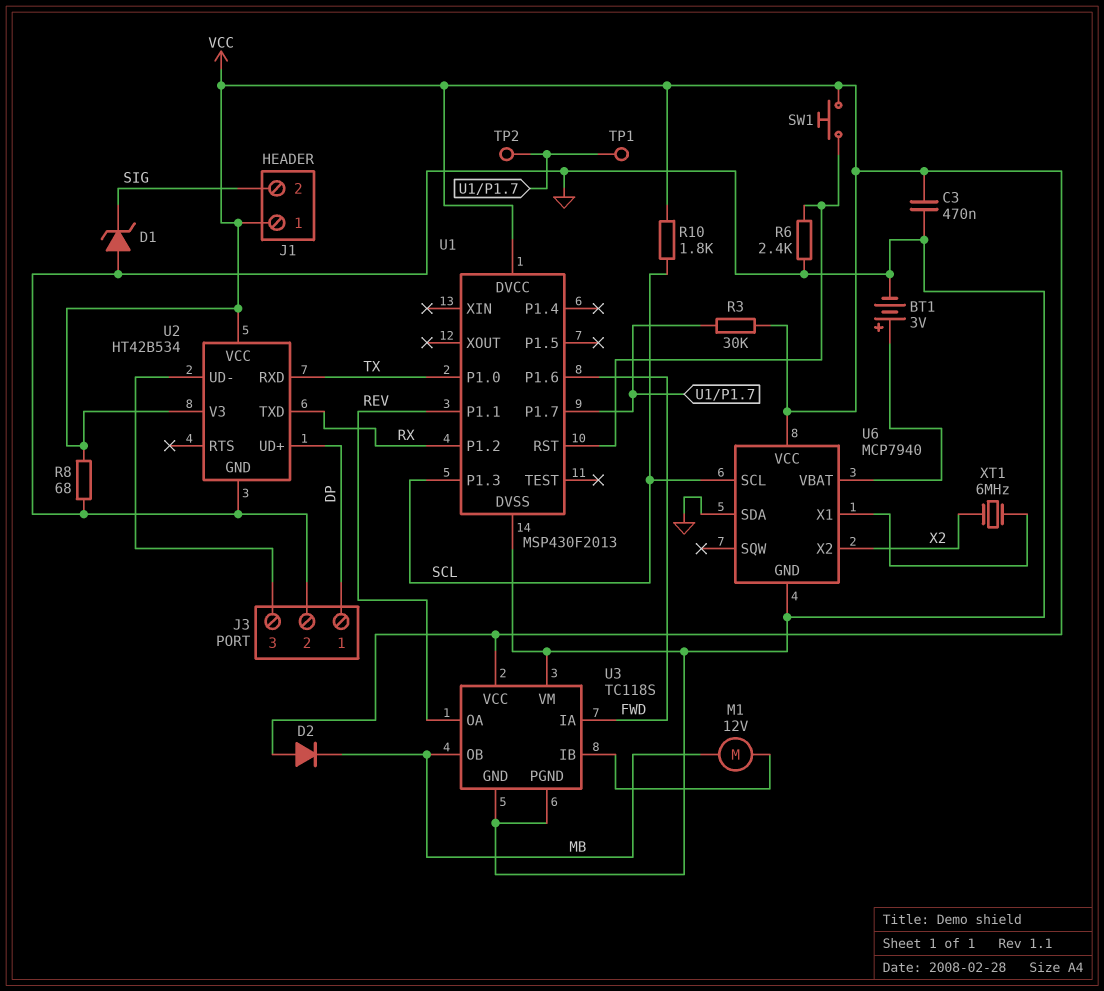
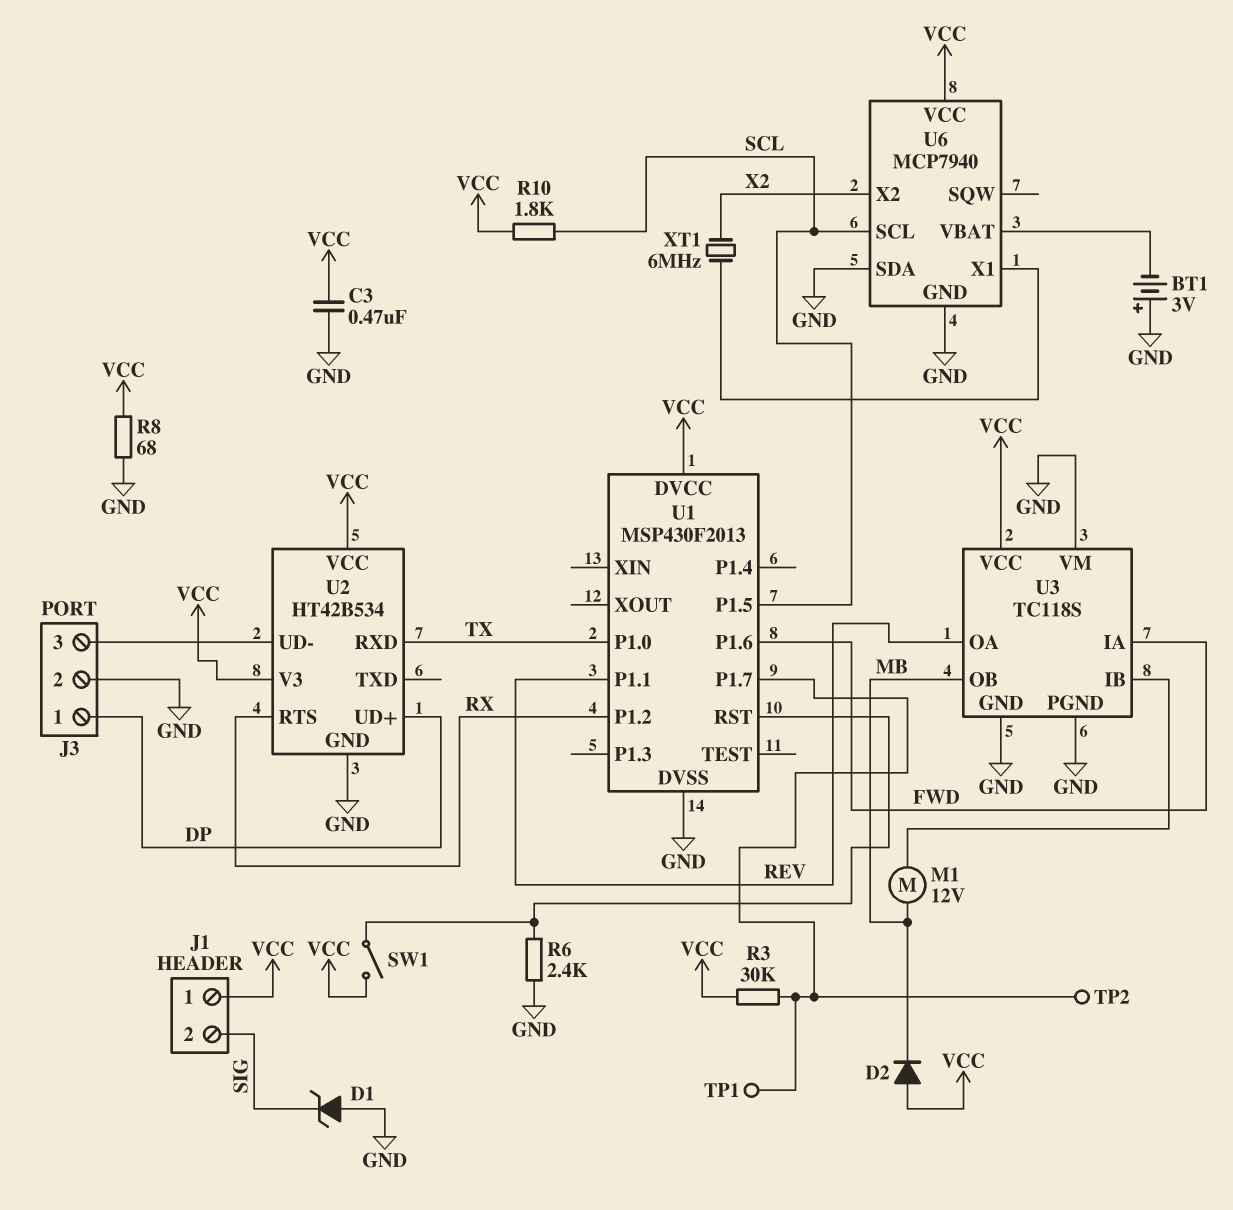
BT1: 3V (plus U6/VBAT, minus GND) -> 3V (plus GND, minus U6/VBAT)
SW1: button (U1/RST, VCC) -> switch (U1/RST, VCC)
U1 pin P1.3: SCL -> none
U1 pin P1.5: none -> SCL
U2 pin RTS: none -> RX
U2 pin TXD: RX -> none

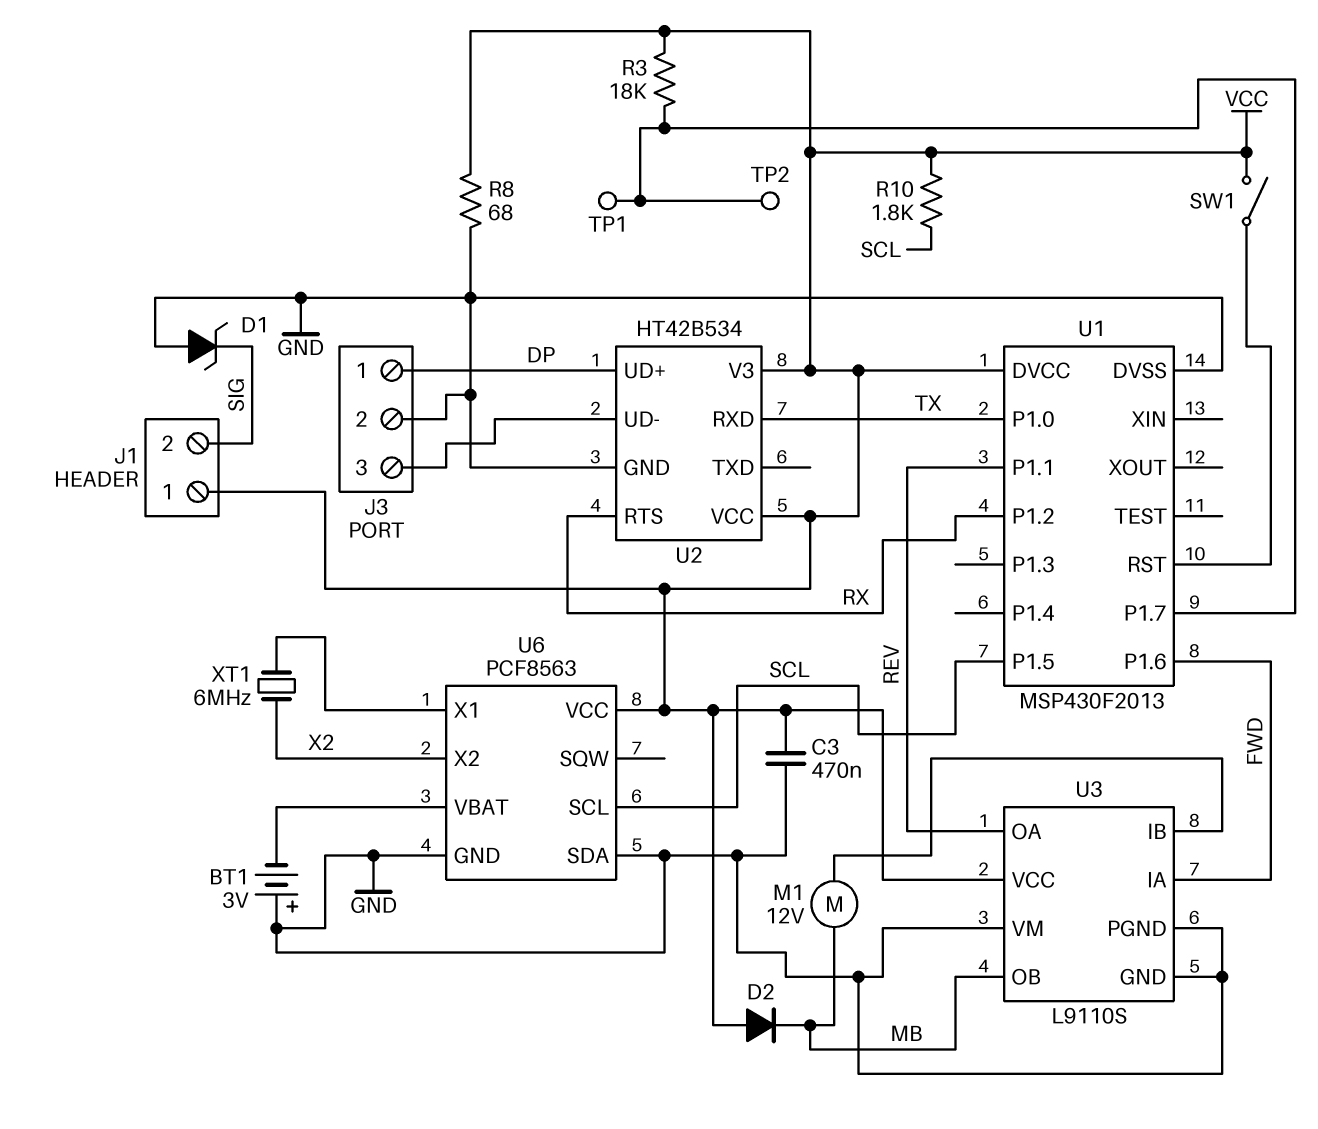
R3: 30k (U1/P1.7, VCC) -> 18k (U1/P1.7, VCC)
R6: 2.4k (GND, U1/RST) -> none
U3: TC118S -> L9110S
U6: MCP7940 -> PCF8563

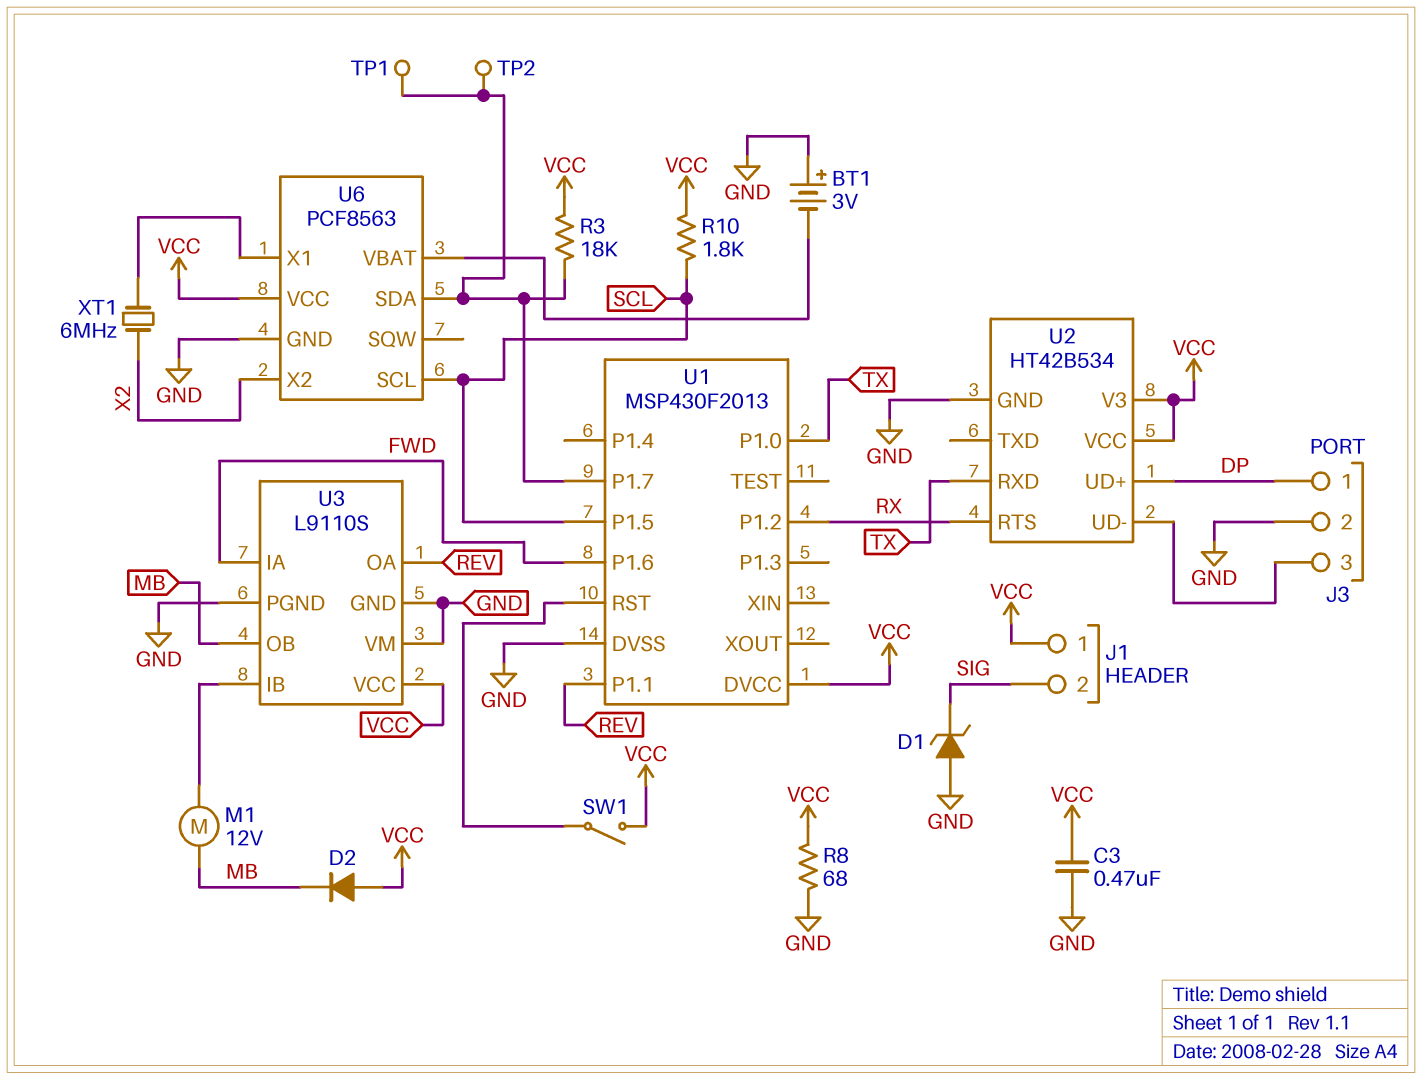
U6 pin SDA: GND -> U1/P1.7

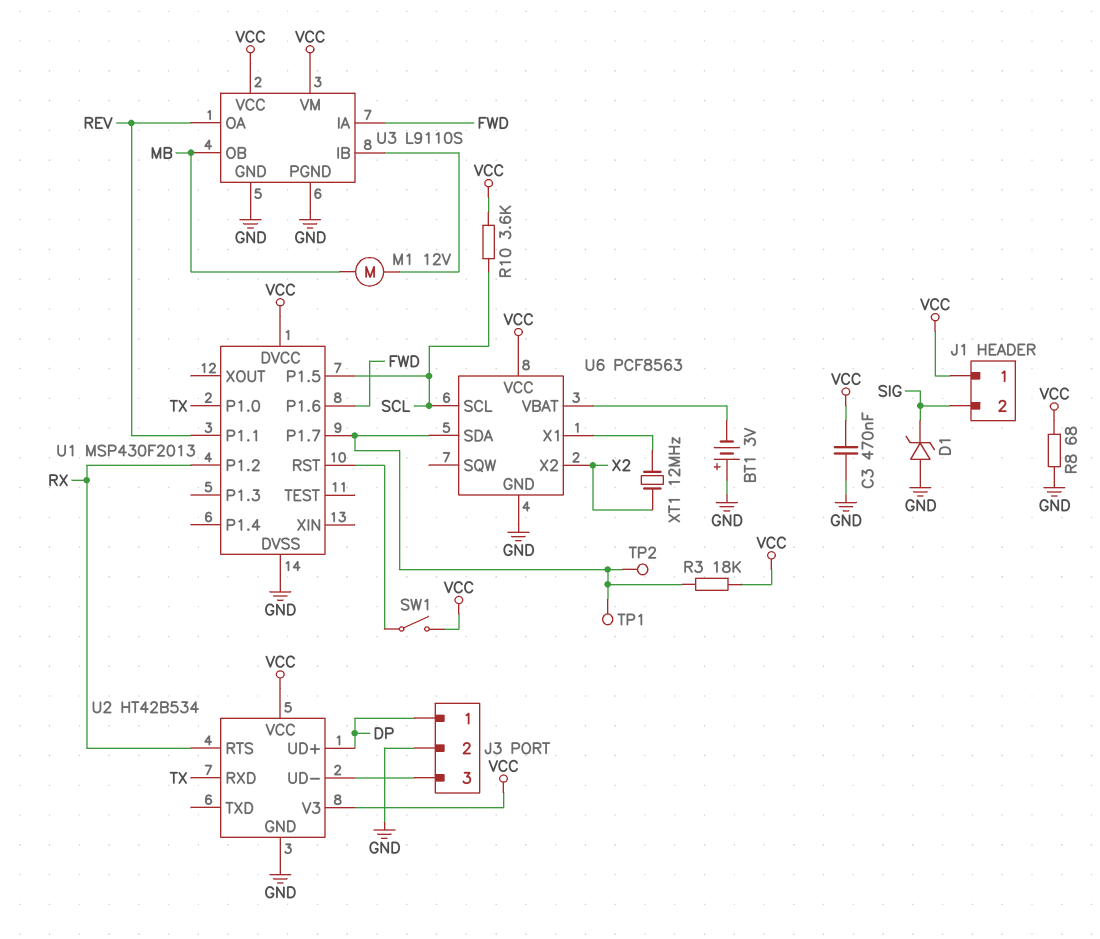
D2: diode (A VCC, K MB) -> none
R10: 1.8k (SCL, VCC) -> 3.6k (SCL, VCC)
U3 pin VM: GND -> VCC
XT1: 6MHz (U6/X1, X2) -> 12MHz (U6/X1, X2)

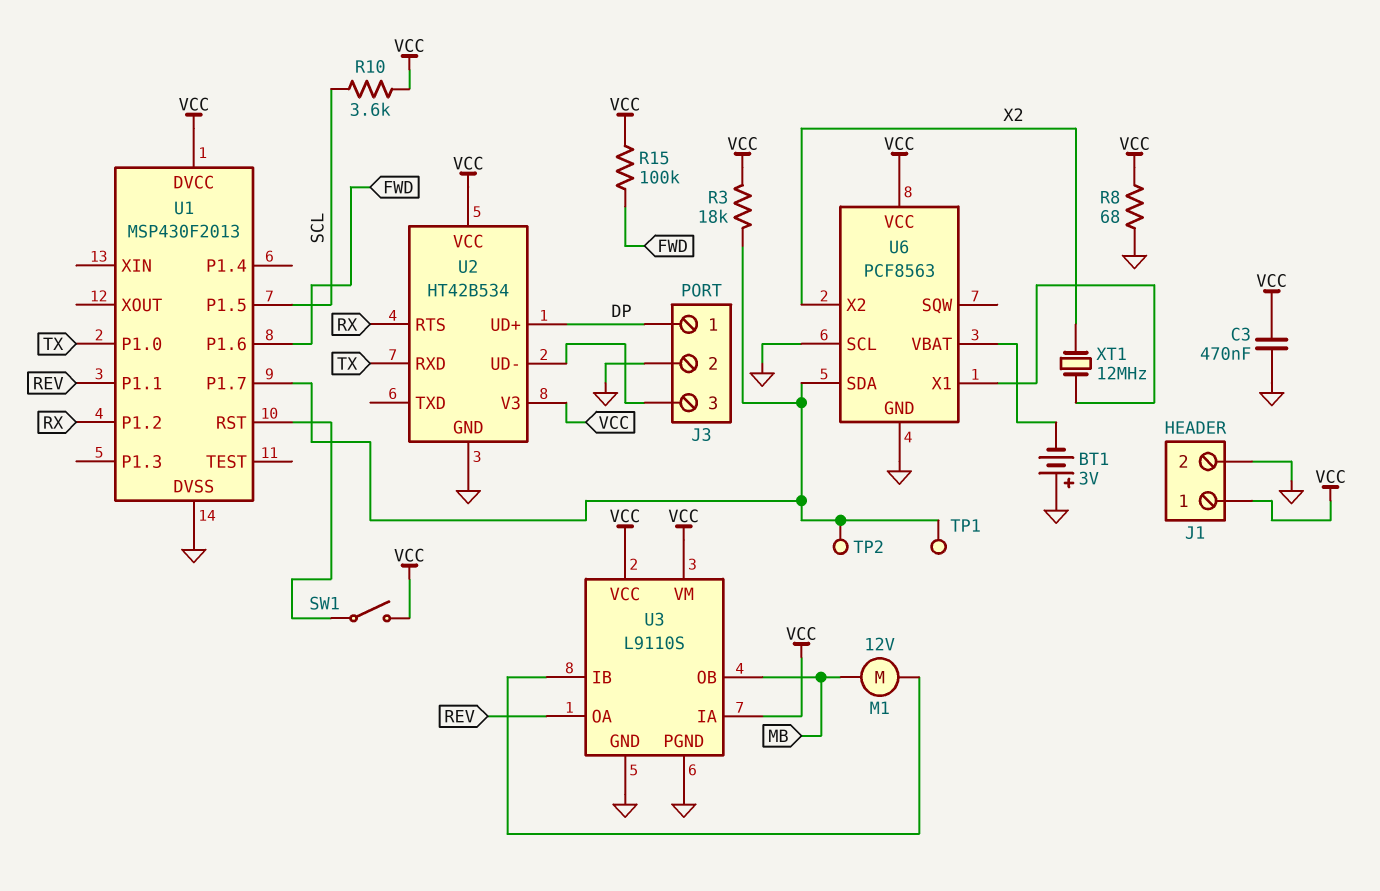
D1: zener (A GND, K SIG) -> none
J1 pin 2: SIG -> GND
R15: none -> 100k (FWD, VCC)
U3 pin IA: FWD -> VCC
U6 pin SCL: SCL -> GND

